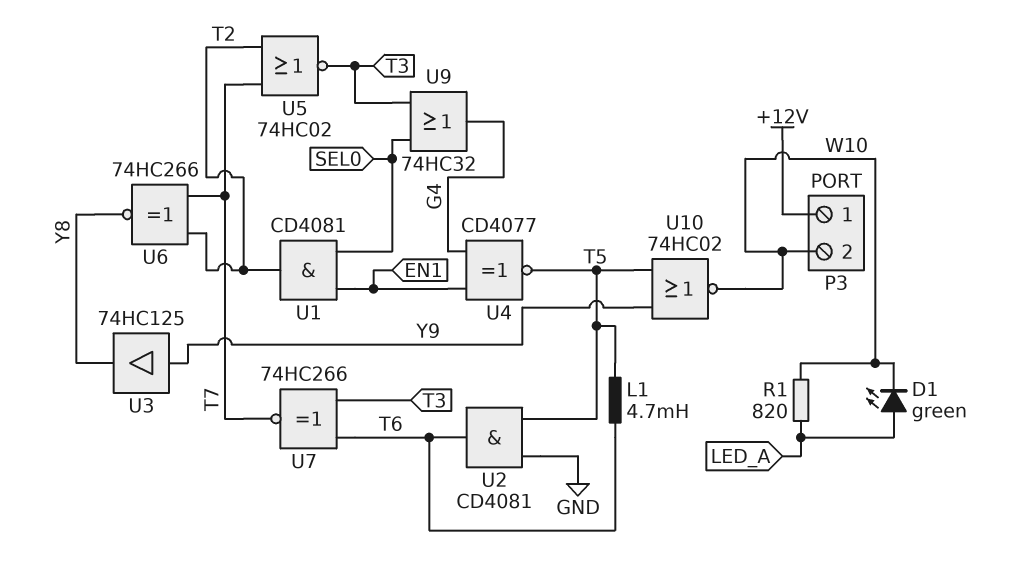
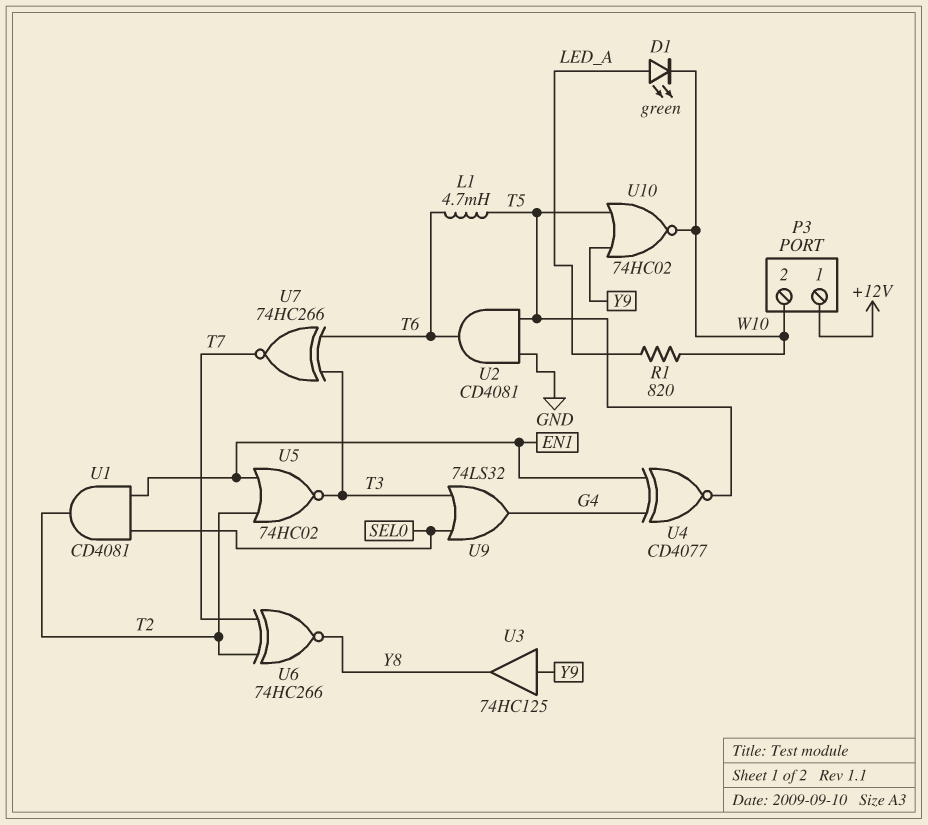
U5: NOR 74HC02 (in T2, in T7, out T3) -> NOR 74HC02 (in EN1, in T2, out T3)
U9: OR 74HC32 (in SEL0, in T3, out G4) -> OR 74LS32 (in SEL0, in T3, out G4)

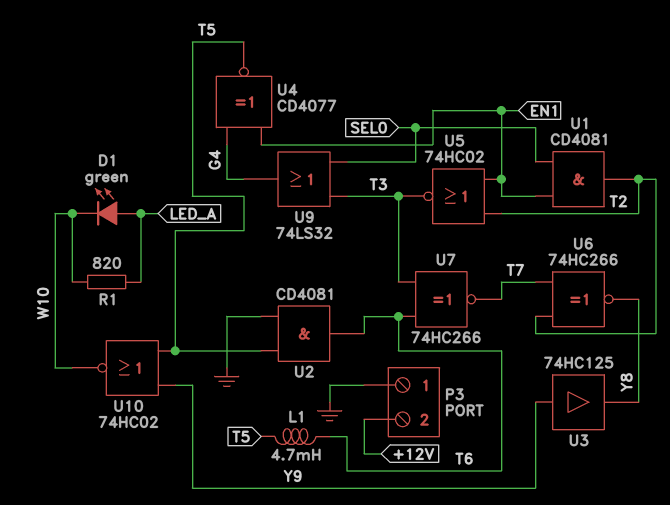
P3 pin 1: +12V -> GND
P3 pin 2: W10 -> +12V

